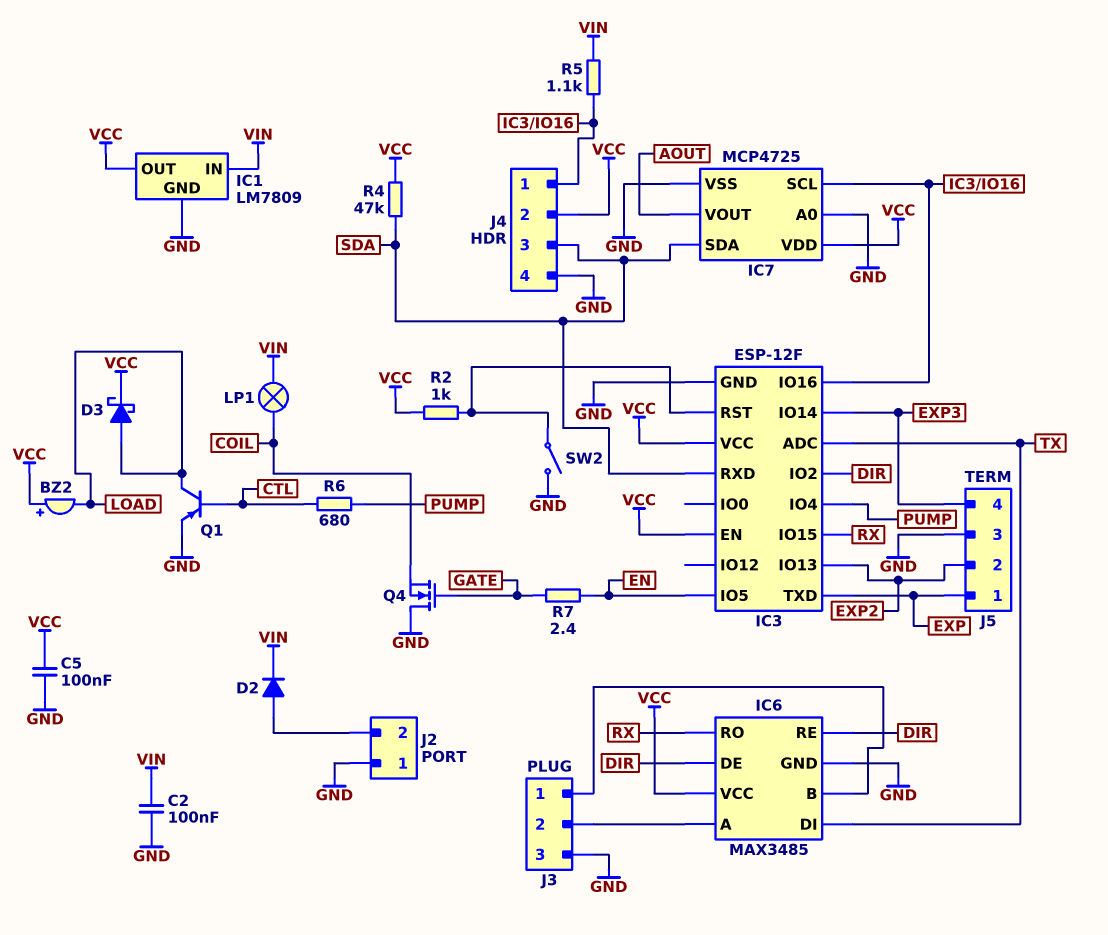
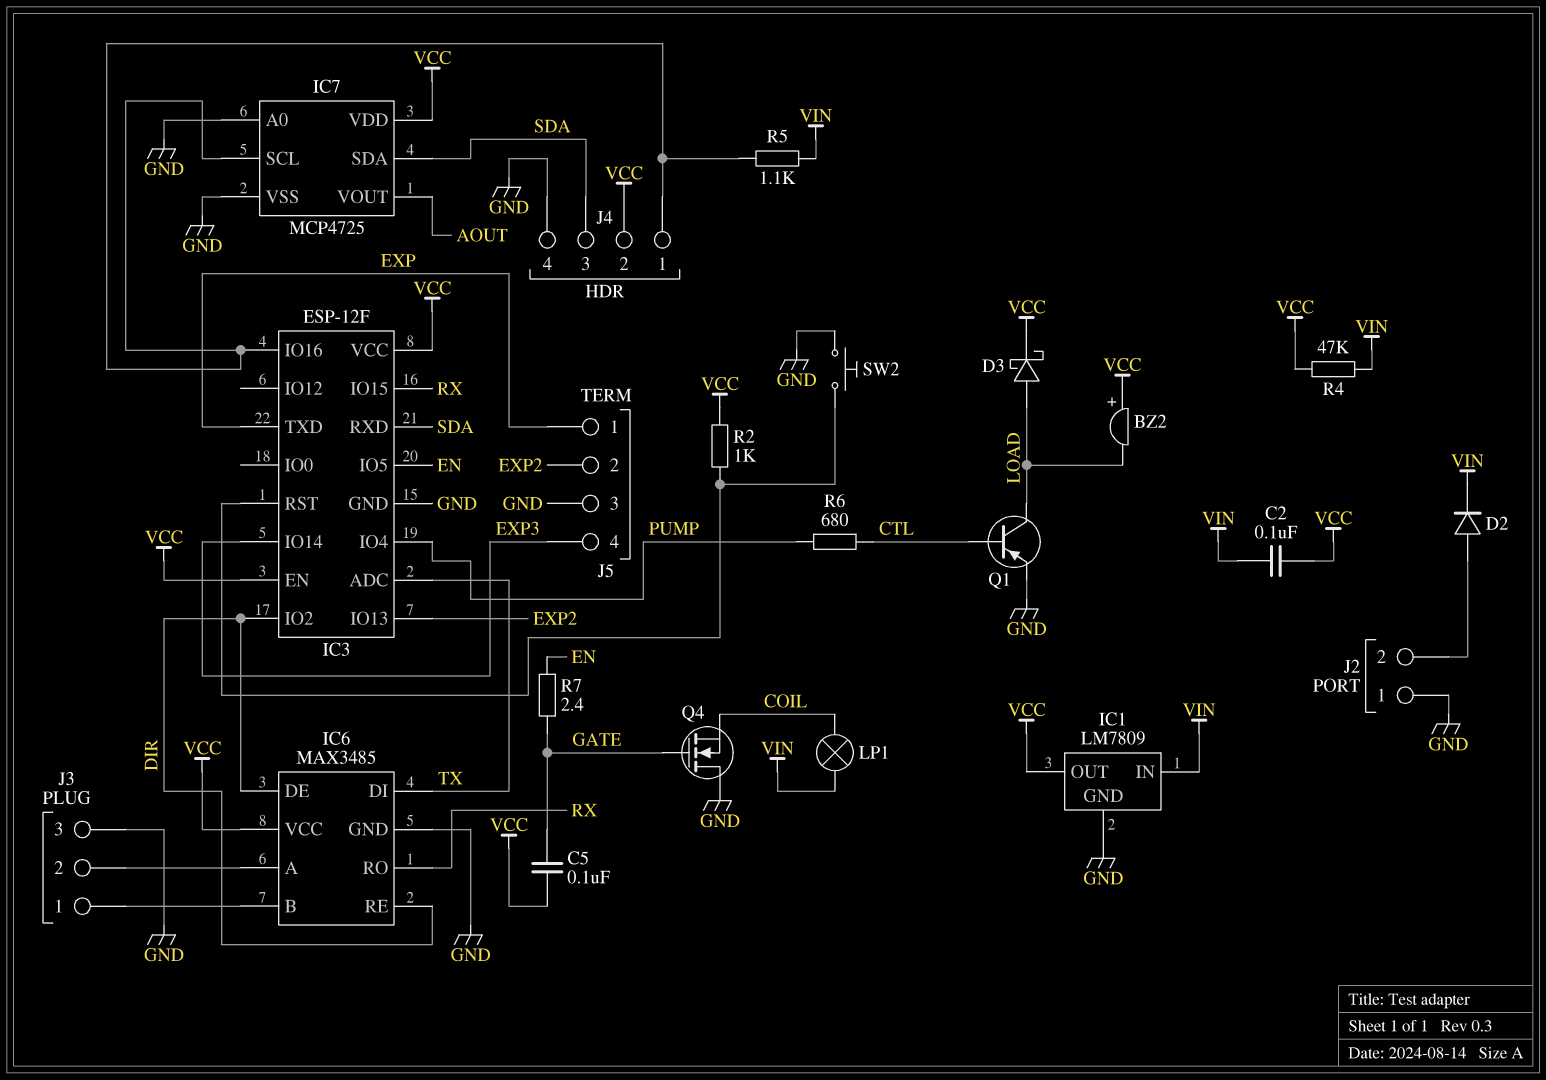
C2: 100nF (GND, VIN) -> 100nF (VCC, VIN)
C5: 100nF (GND, VCC) -> 100nF (GATE, VCC)
R4: 47k (SDA, VCC) -> 47k (VCC, VIN)
SW2: switch (GND, IC3/RST) -> button (GND, IC3/RST)

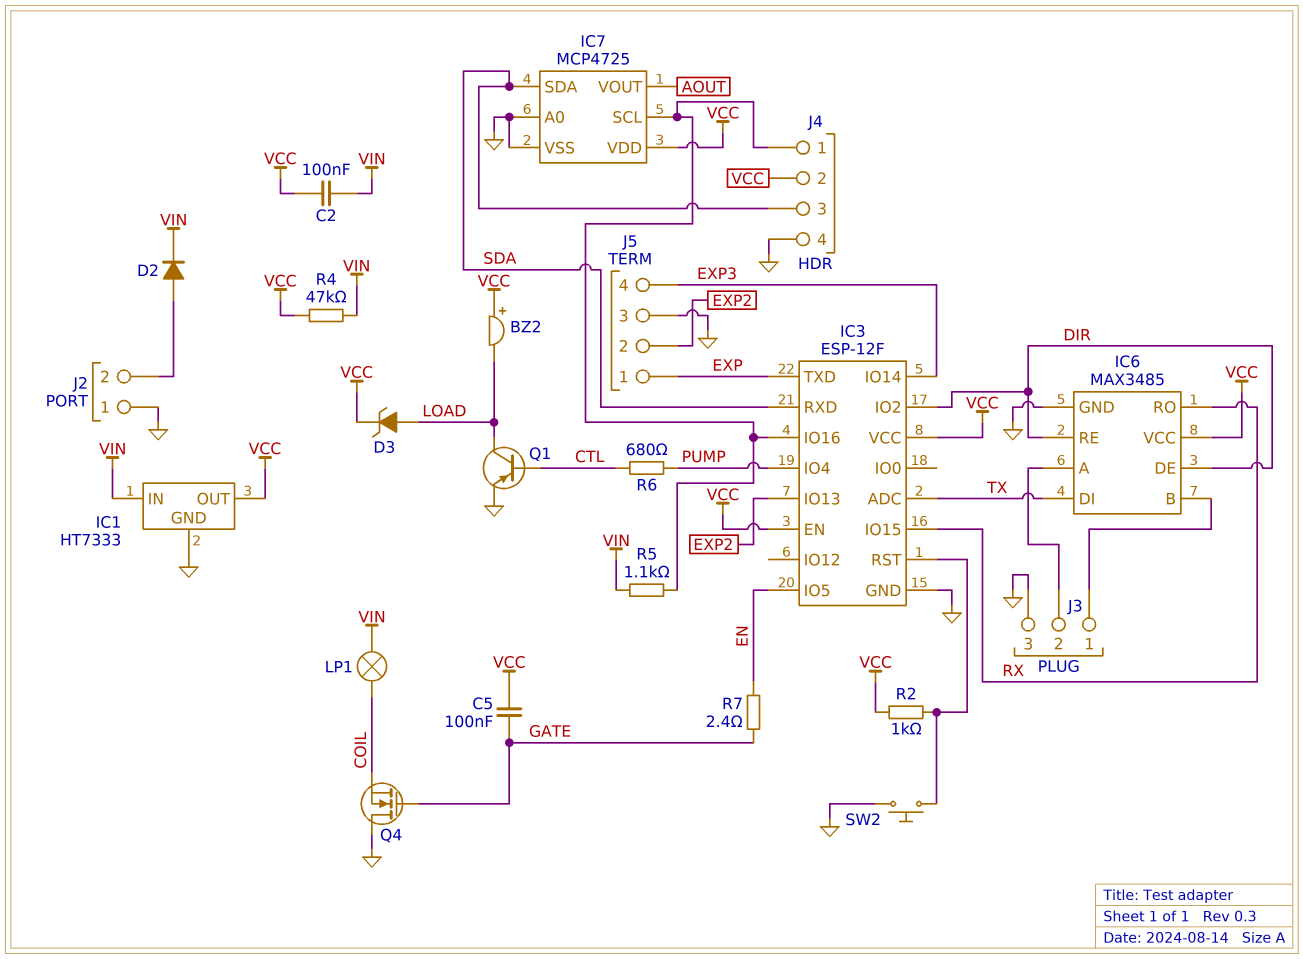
D3: schottky (A LOAD, K VCC) -> zener (A LOAD, K VCC)
IC1: LM7809 -> HT7333

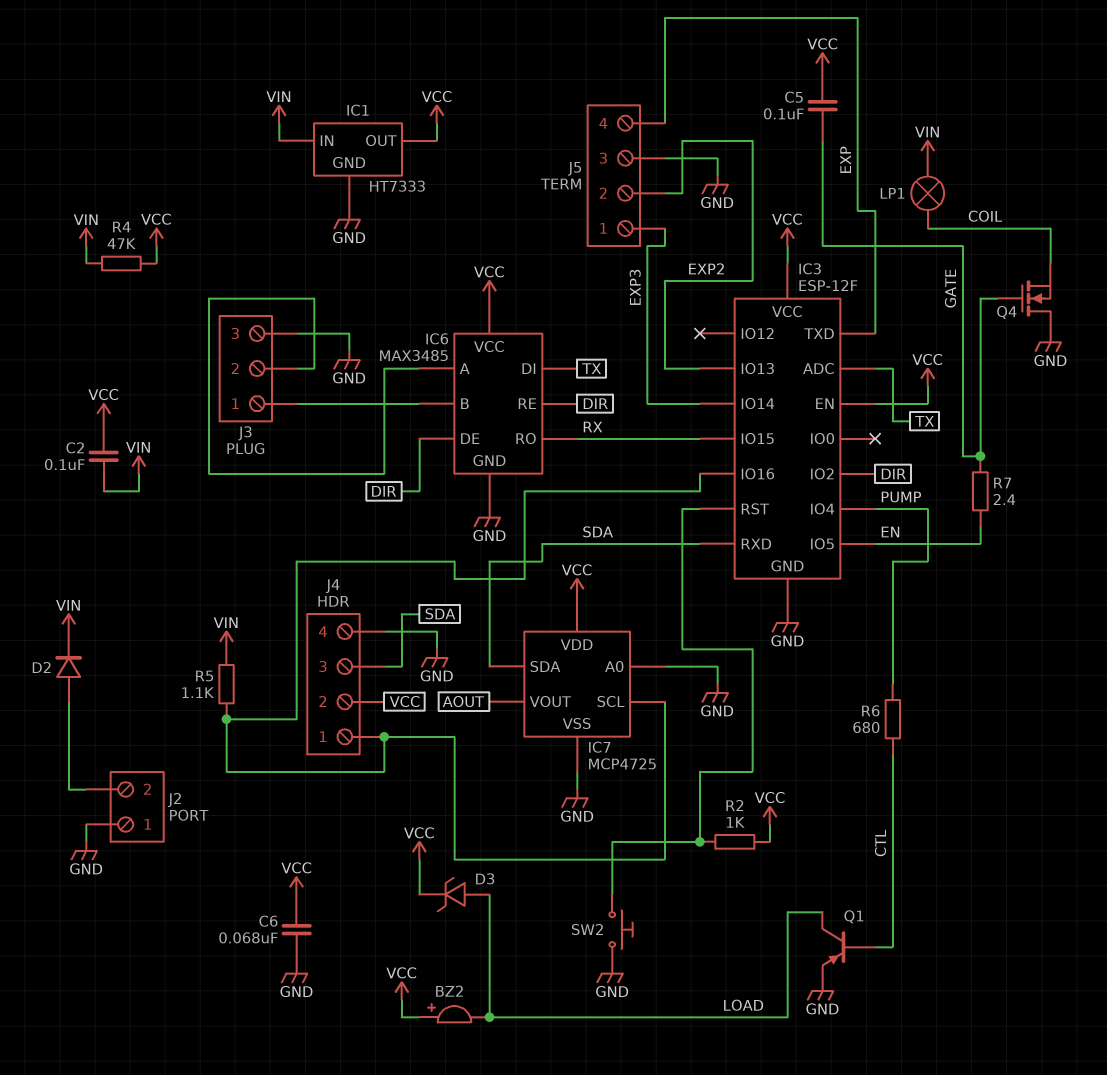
C6: none -> 68nF (GND, VCC)
J5 pin 1: EXP -> EXP3
J5 pin 4: EXP3 -> EXP

